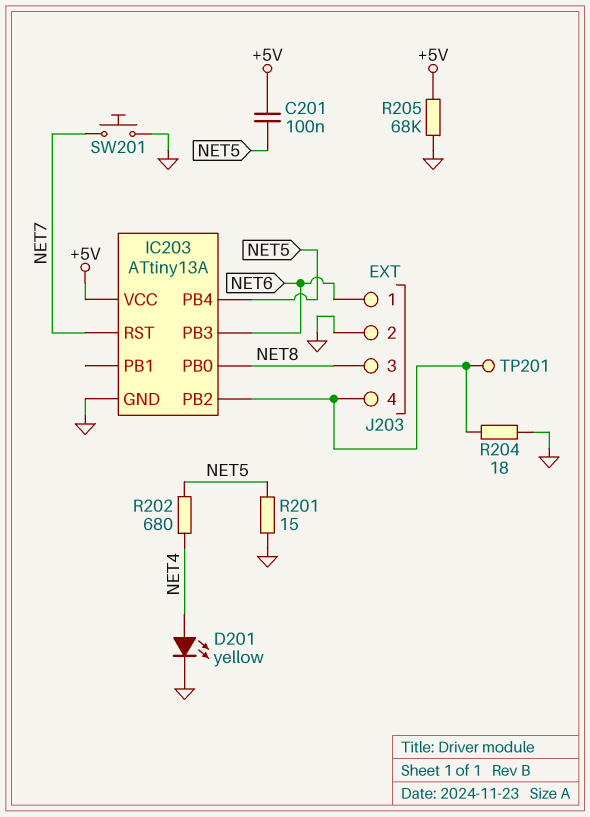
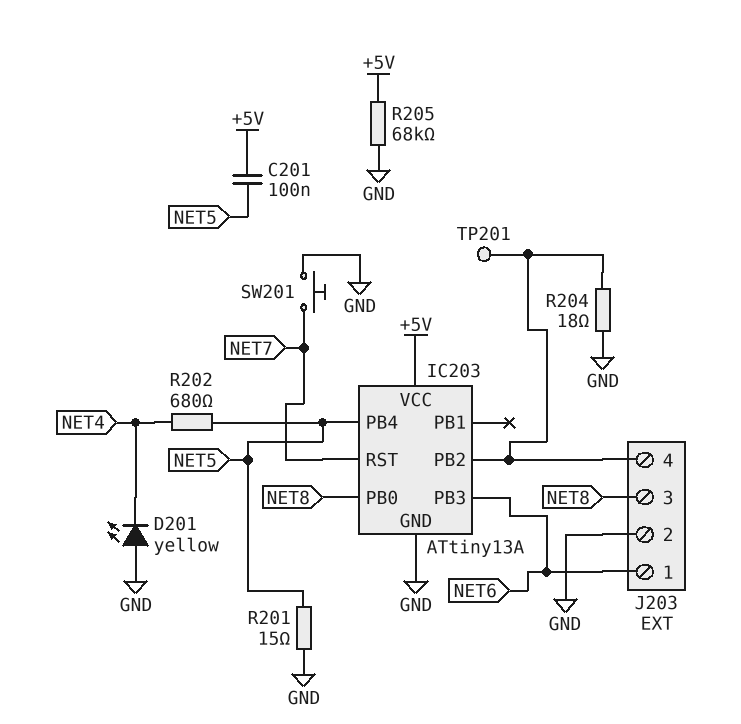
D201: LED yellow (A NET4, K GND) -> LED yellow (A GND, K NET4)

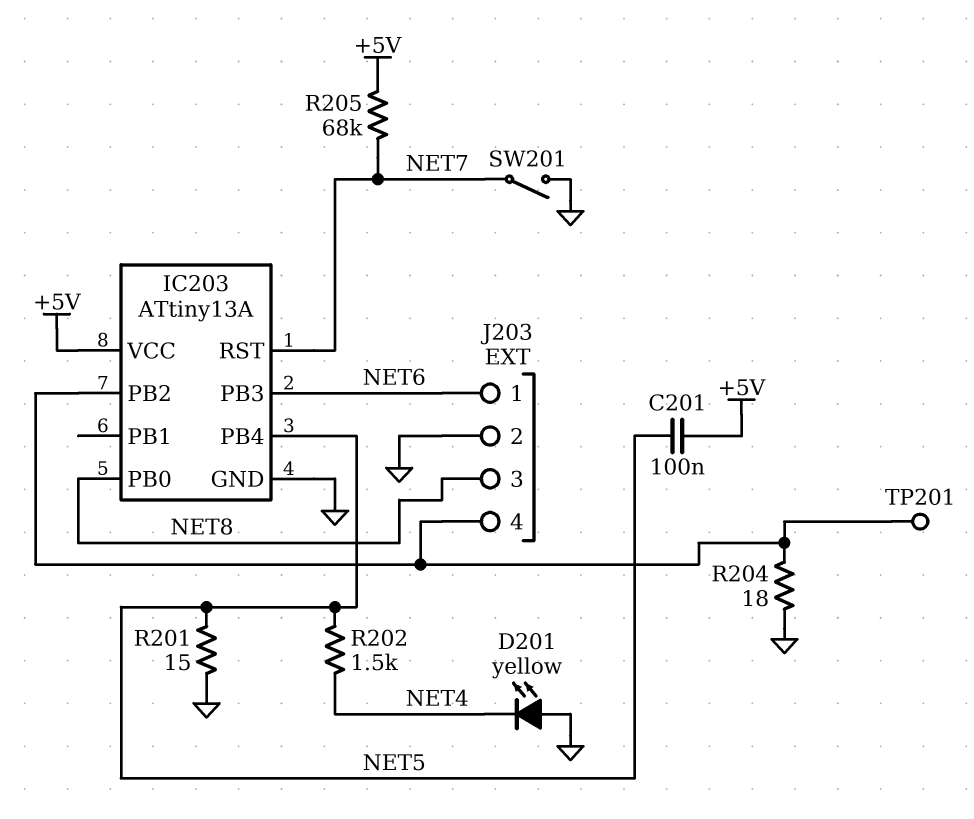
R202: 680 (NET4, NET5) -> 1.5k (NET4, NET5)
R205: 68k (+5V, GND) -> 68k (+5V, NET7)
SW201: button (GND, NET7) -> switch (GND, NET7)

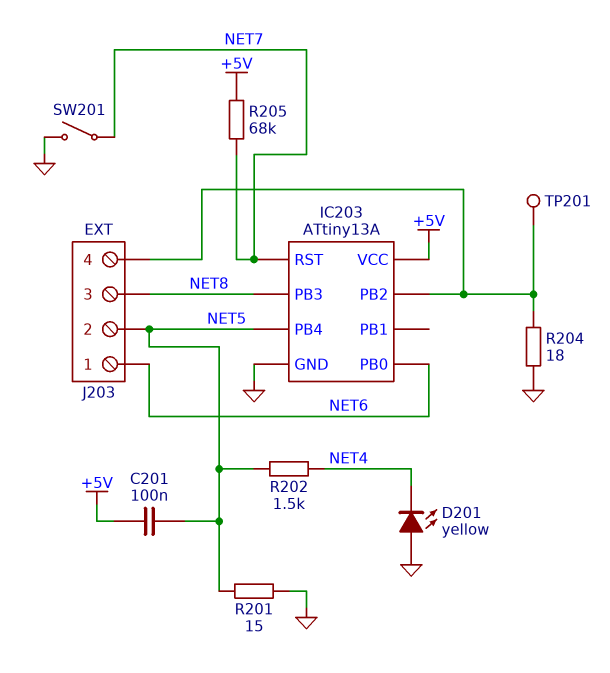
IC203 pin PB0: NET8 -> NET6
IC203 pin PB3: NET6 -> NET8
J203 pin 2: GND -> NET5

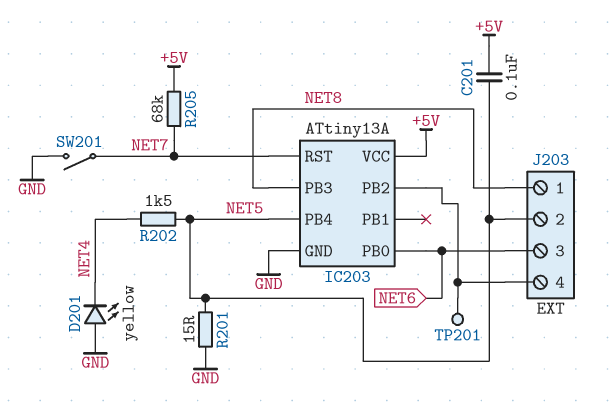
J203 pin 1: NET6 -> NET8
J203 pin 3: NET8 -> NET6
R204: 18 (GND, IC203/PB2) -> none

